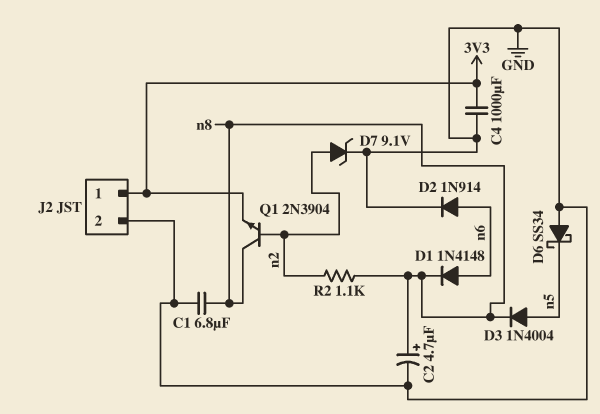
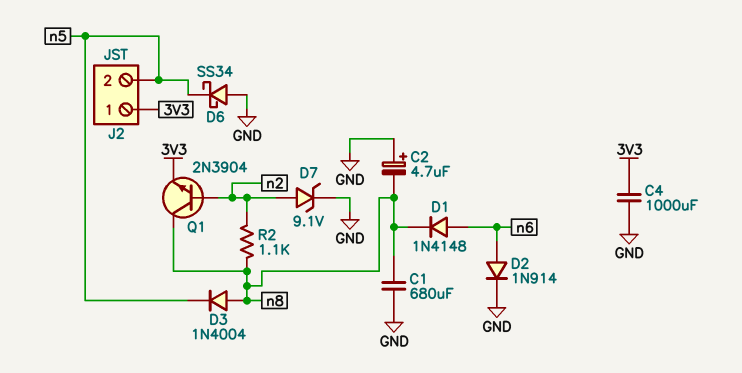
C1: 6.8uF (GND, n8) -> 680uF (GND, n8)
C2: 4.7uF (plus n8, minus GND) -> 4.7uF (plus GND, minus n8)
D3: diode 1N4004 (A n5, K n8) -> diode 1N4004 (A n8, K n5)
J2 pin 2: GND -> n5

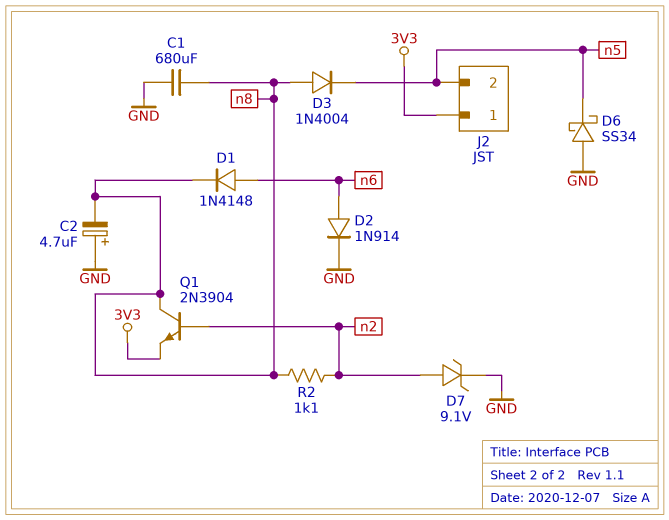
C4: 1000uF (3V3, GND) -> none

